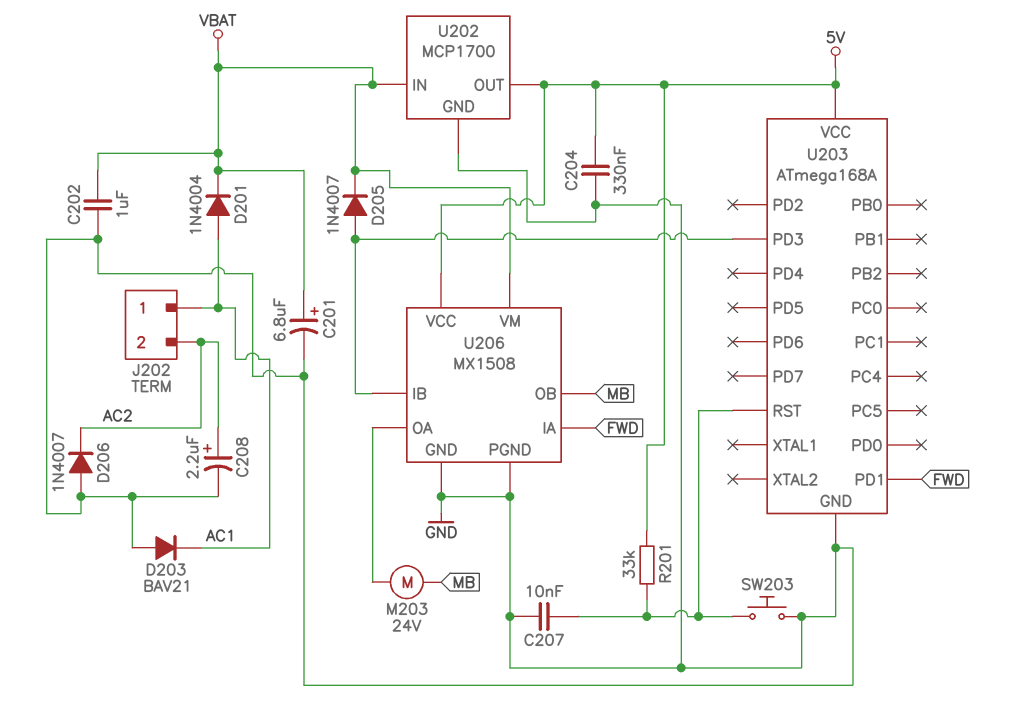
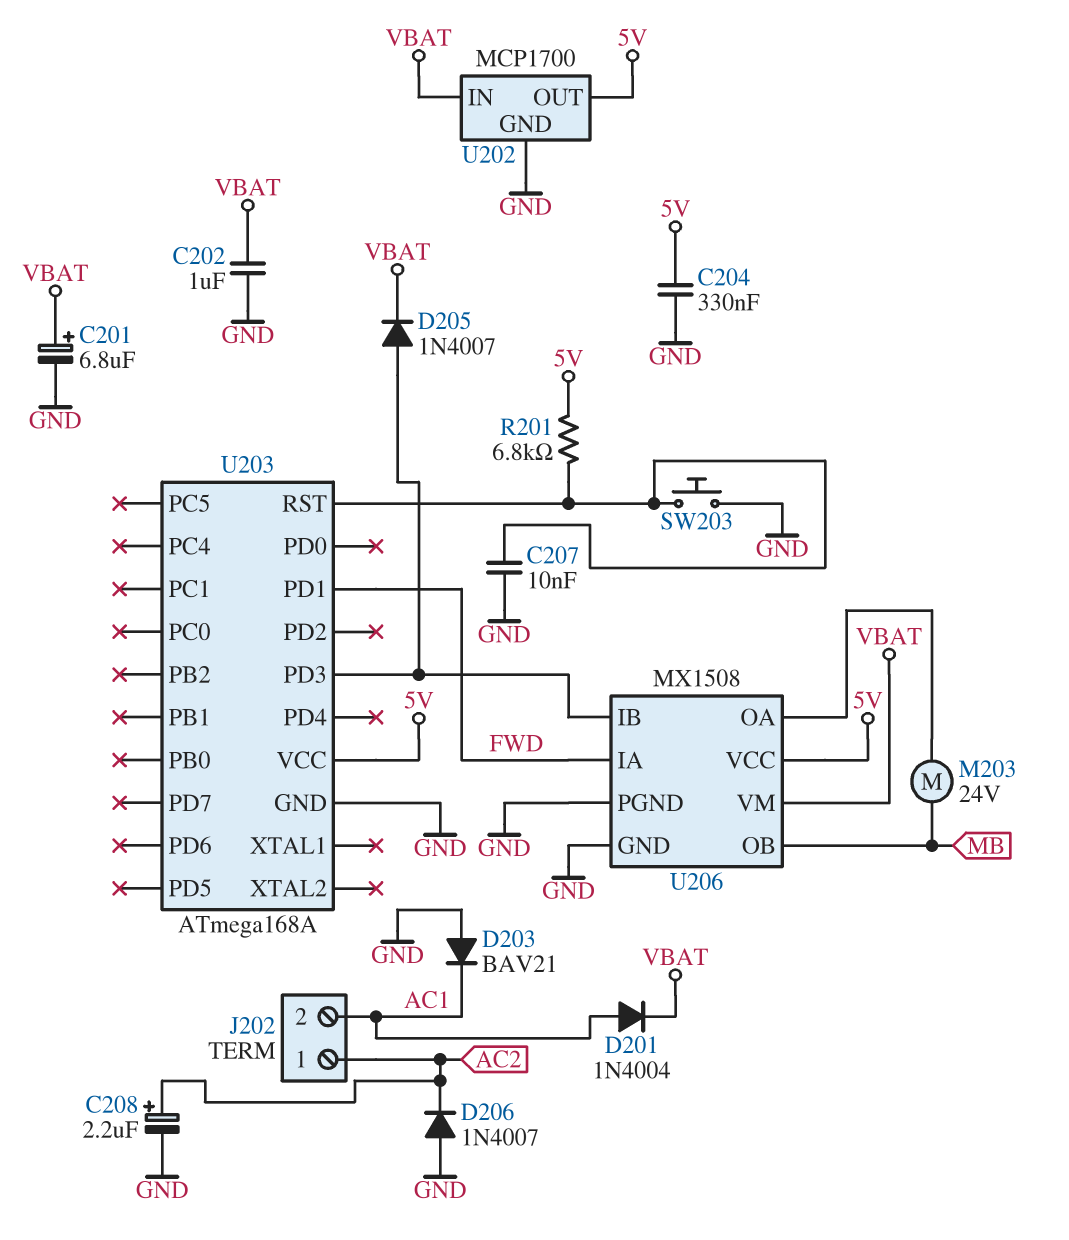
J202 pin 1: AC1 -> AC2
J202 pin 2: AC2 -> AC1
R201: 33k (5V, U203/RST) -> 6.8k (5V, U203/RST)

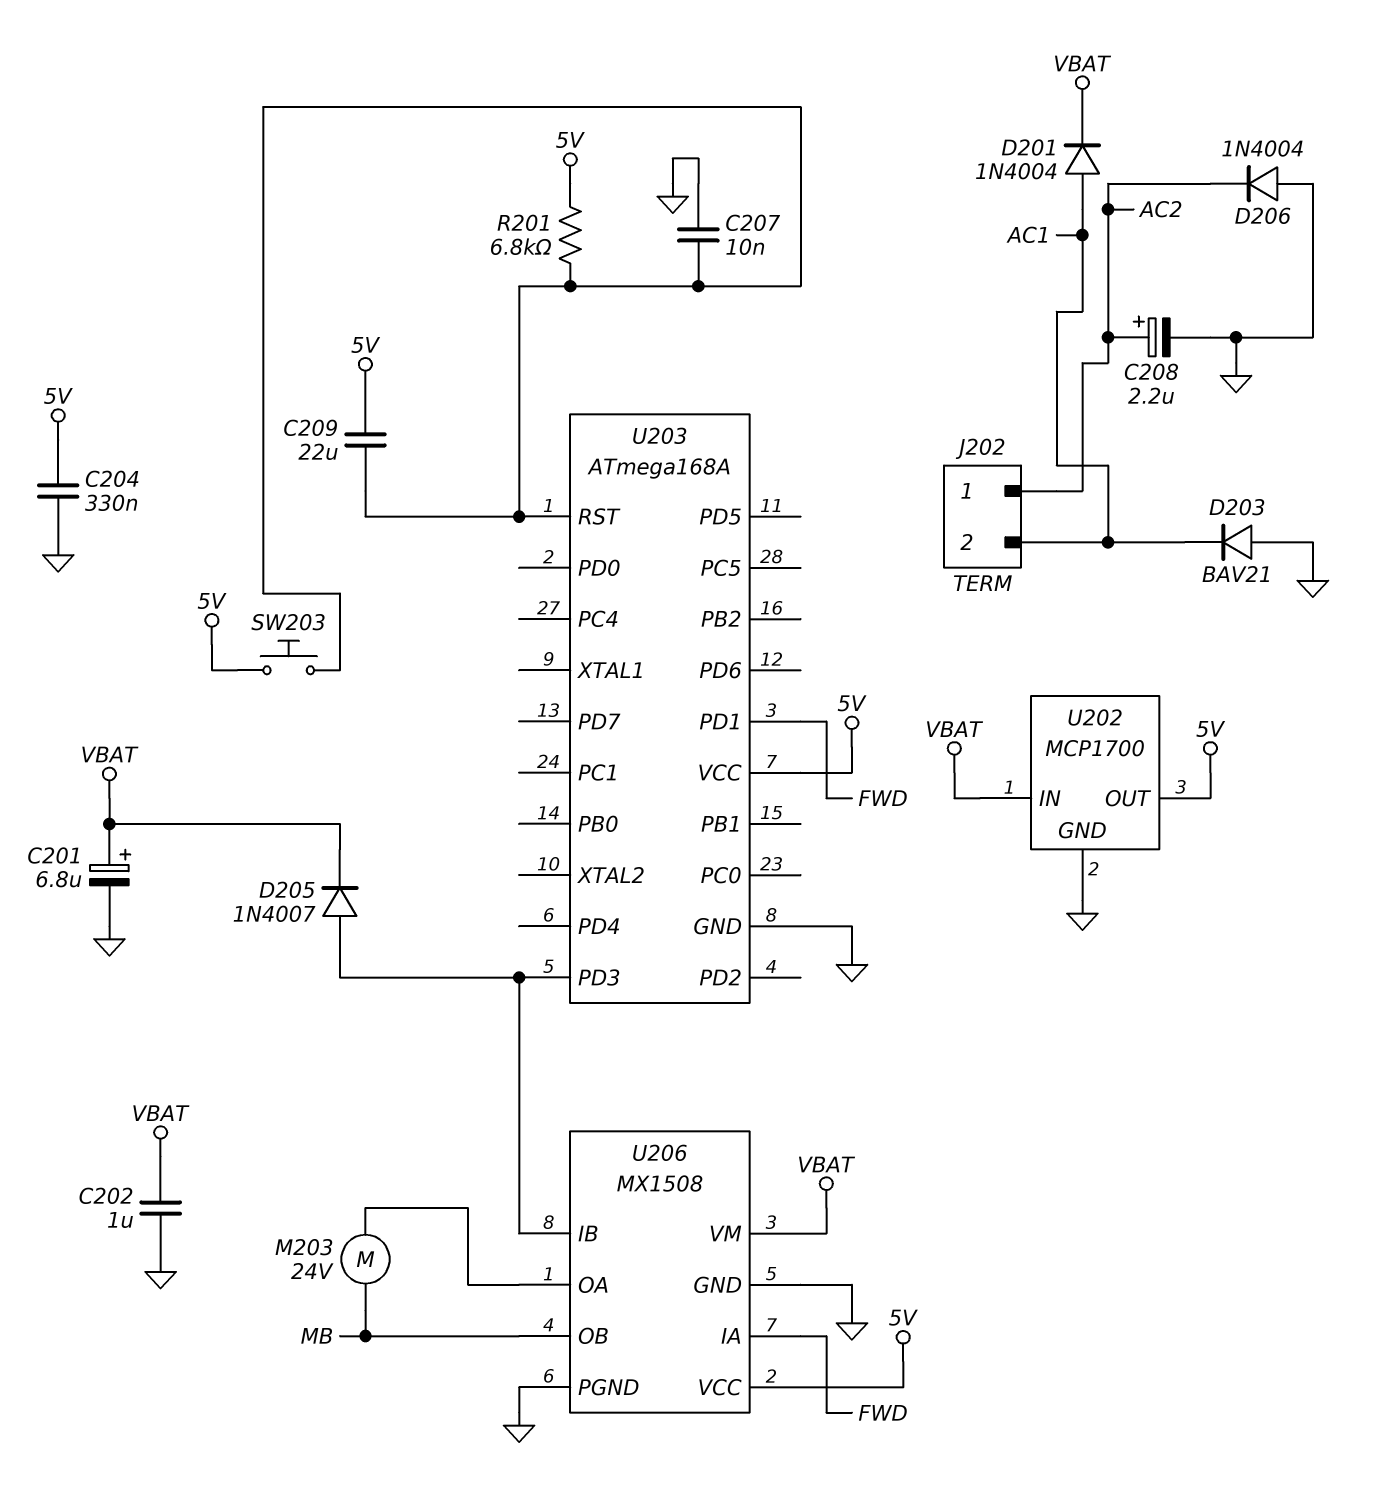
C209: none -> 22uF (5V, U203/RST)
D206: diode 1N4007 (A GND, K AC2) -> diode 1N4004 (A GND, K AC2)
SW203: button (GND, U203/RST) -> button (5V, U203/RST)

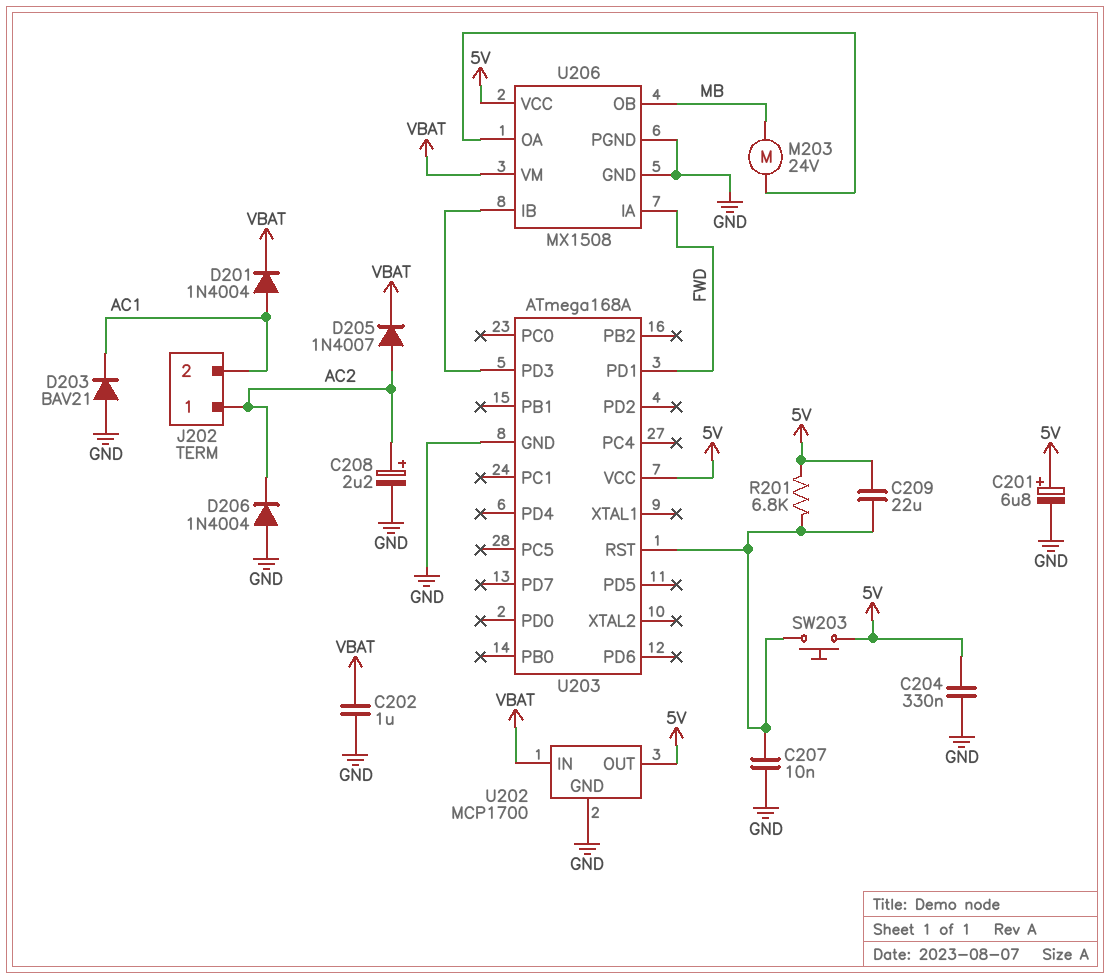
C201: 6.8uF (plus VBAT, minus GND) -> 6.8uF (plus 5V, minus GND)
D205: diode 1N4007 (A U203/PD3, K VBAT) -> diode 1N4007 (A AC2, K VBAT)

